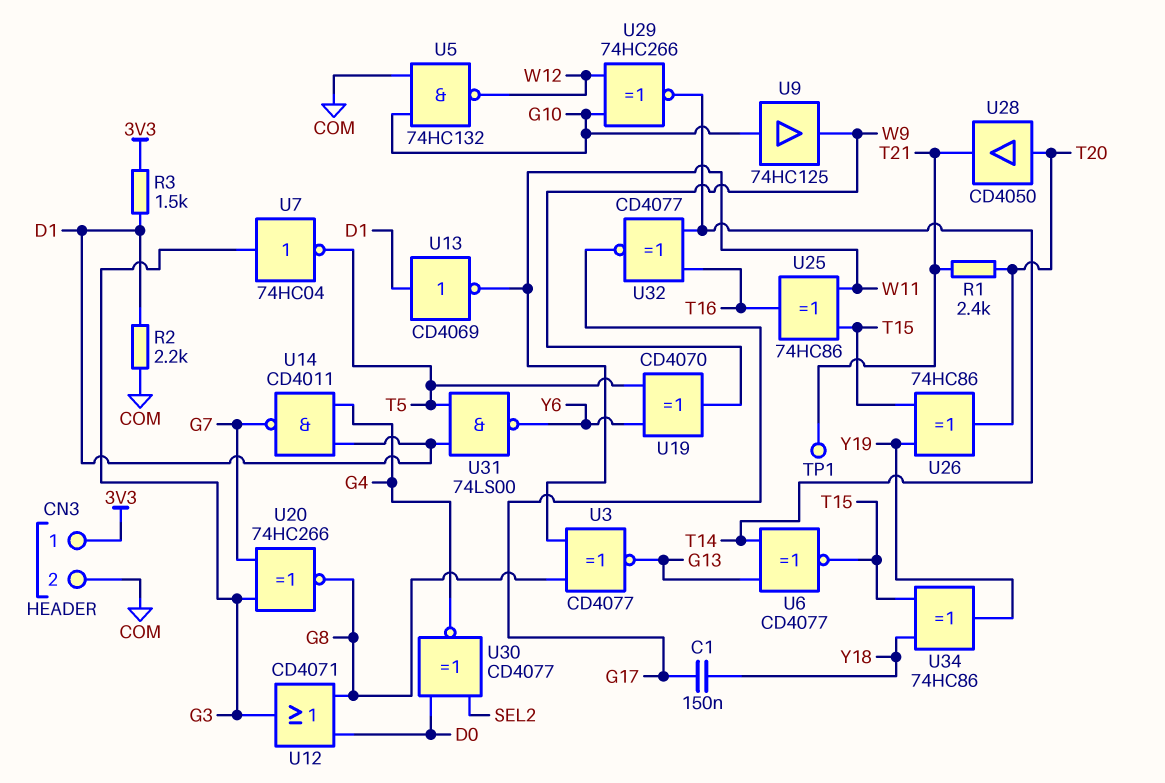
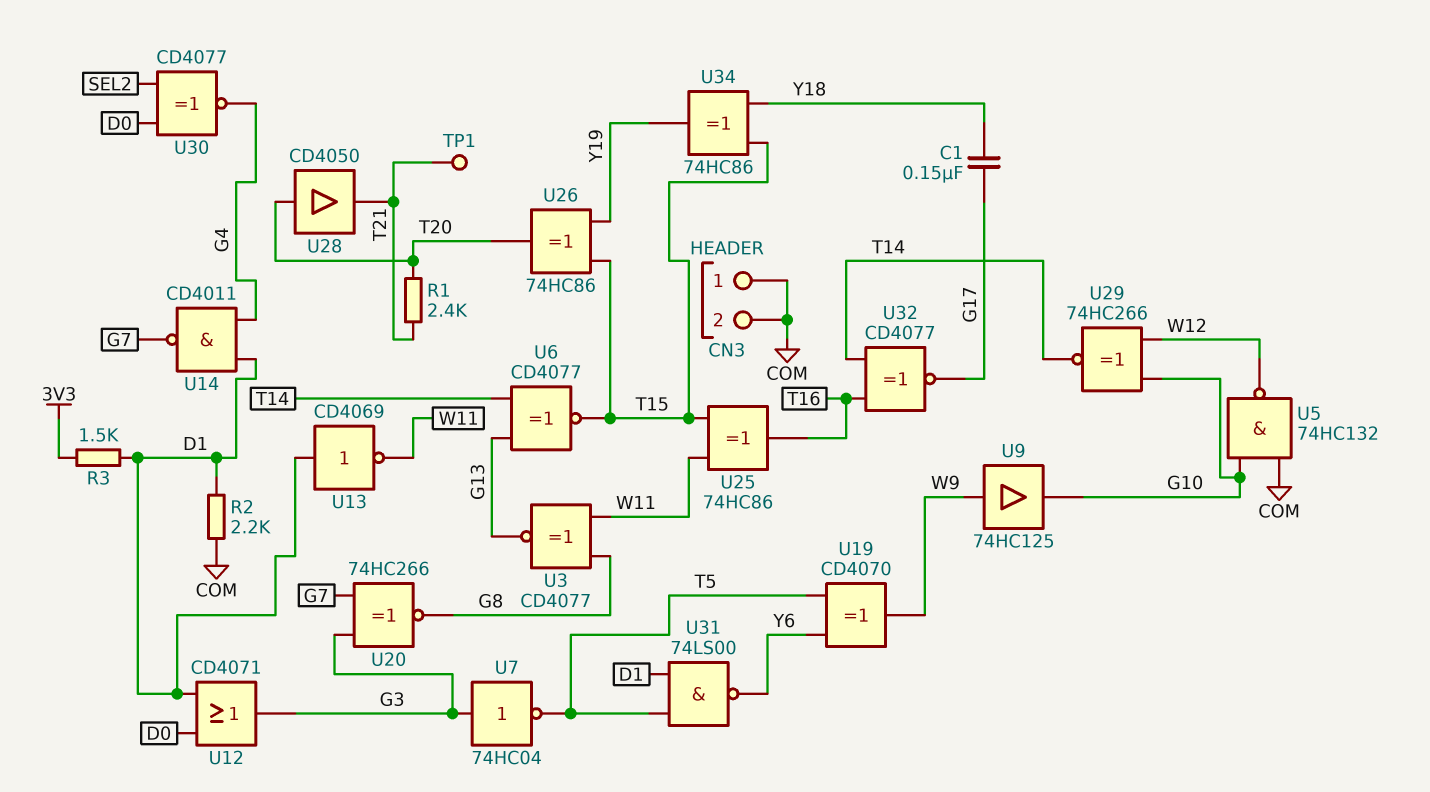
CN3 pin 1: 3V3 -> COM
U9: buffer 74HC125 (in G10, out W9) -> buffer 74HC125 (in W9, out G10)
U12: OR CD4071 (in D0, in G8, out G3) -> OR CD4071 (in D0, in D1, out G3)

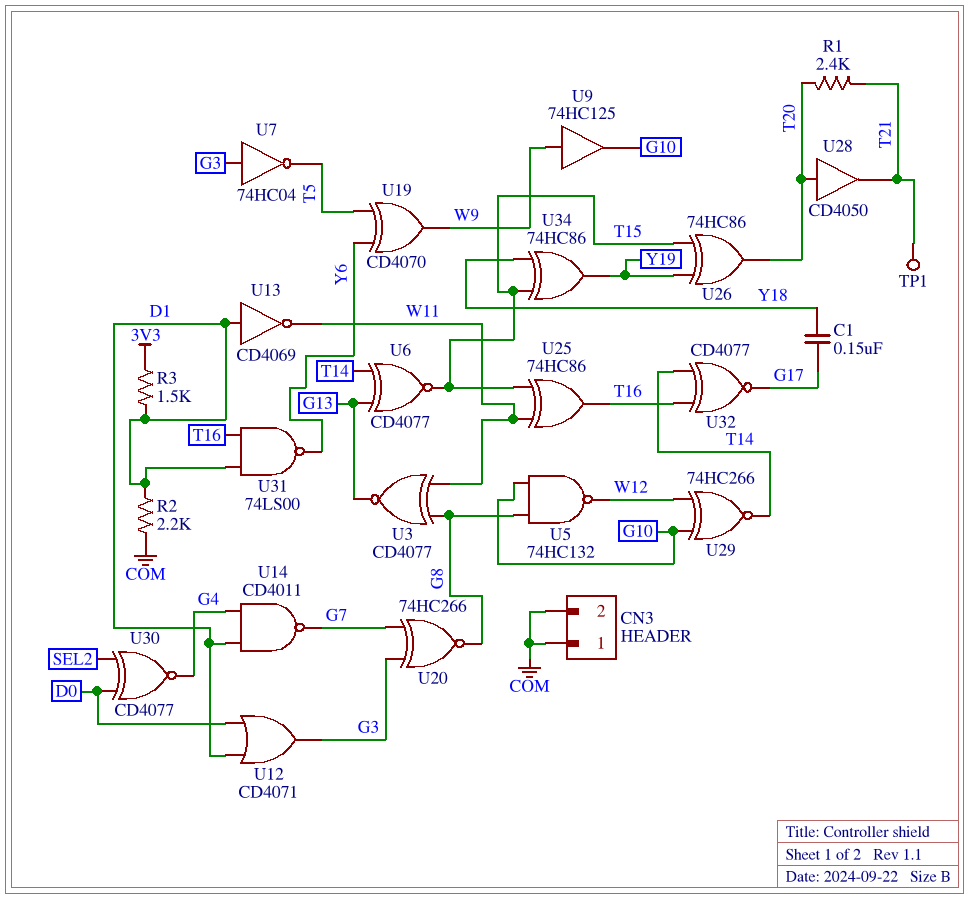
U5: NAND 74HC132 (in COM, in G10, out W12) -> NAND 74HC132 (in G8, in G10, out W12)
U31: NAND 74LS00 (in D1, in T5, out Y6) -> NAND 74LS00 (in D1, in T16, out Y6)

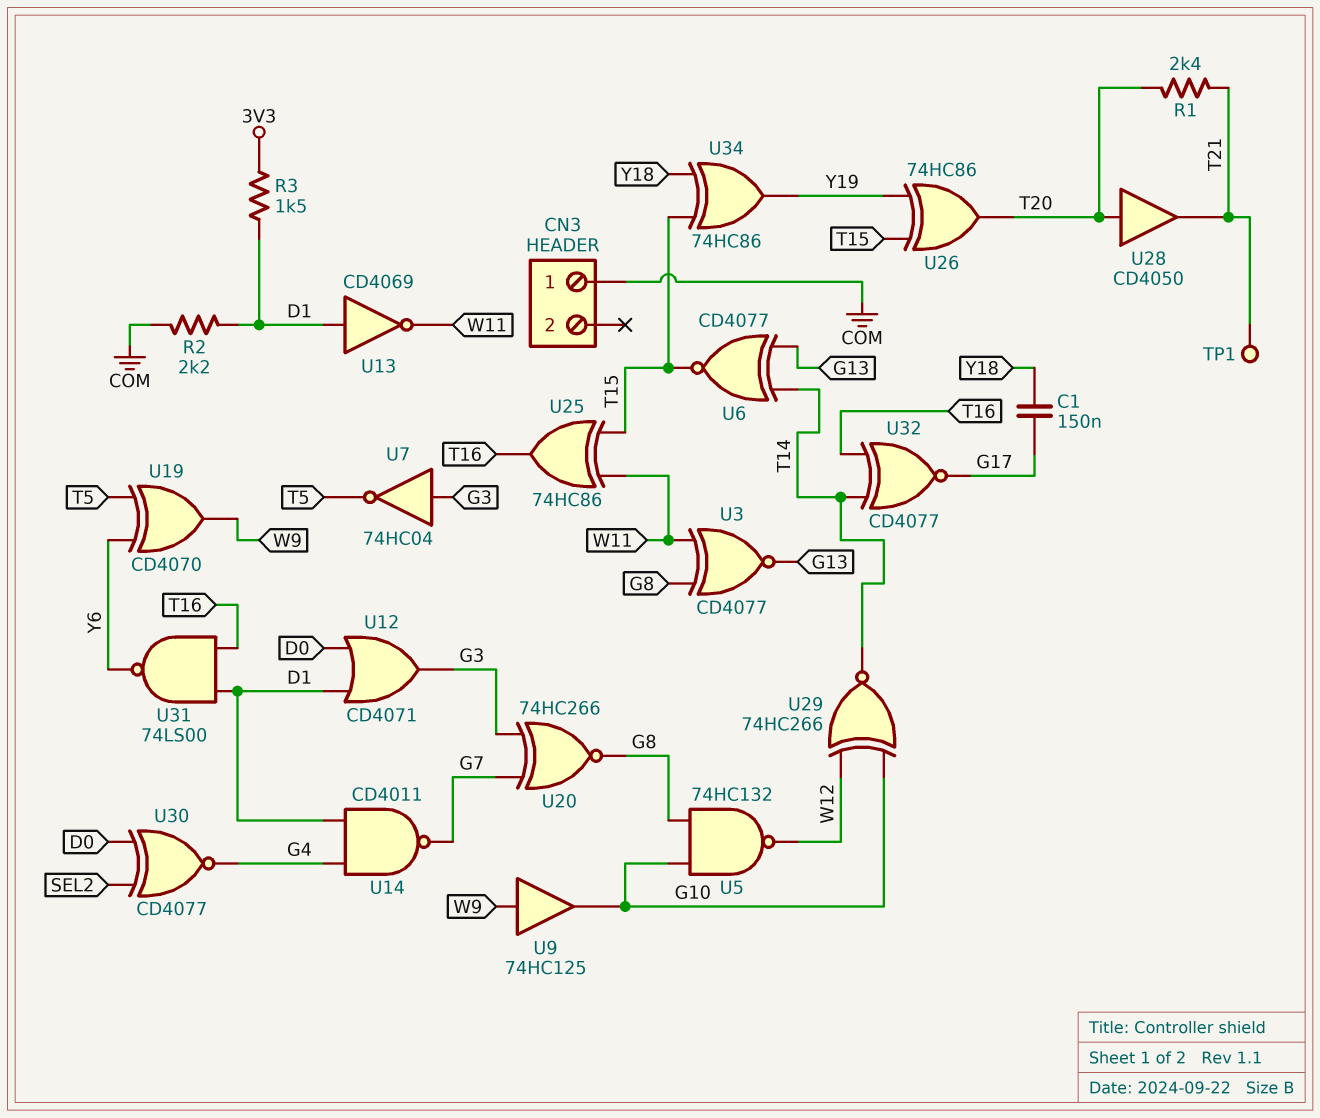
CN3 pin 2: COM -> none

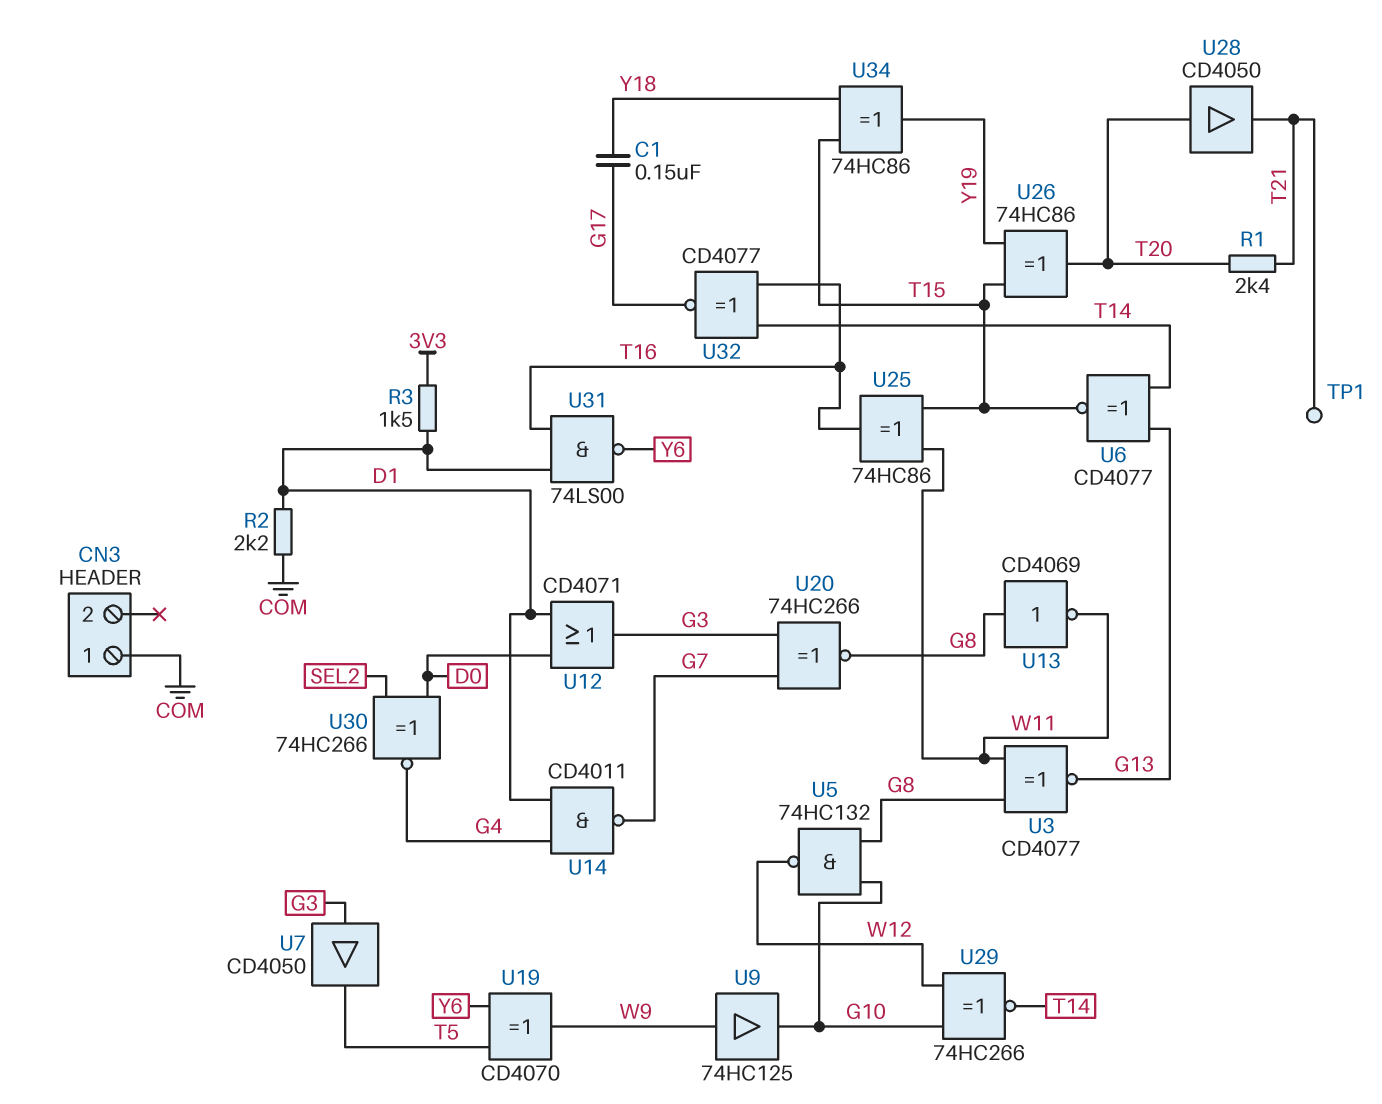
U7: NOT 74HC04 (in G3, out T5) -> buffer CD4050 (in G3, out T5)
U13: NOT CD4069 (in D1, out W11) -> NOT CD4069 (in G8, out W11)
U30: XNOR CD4077 (in D0, in SEL2, out G4) -> XNOR 74HC266 (in D0, in SEL2, out G4)

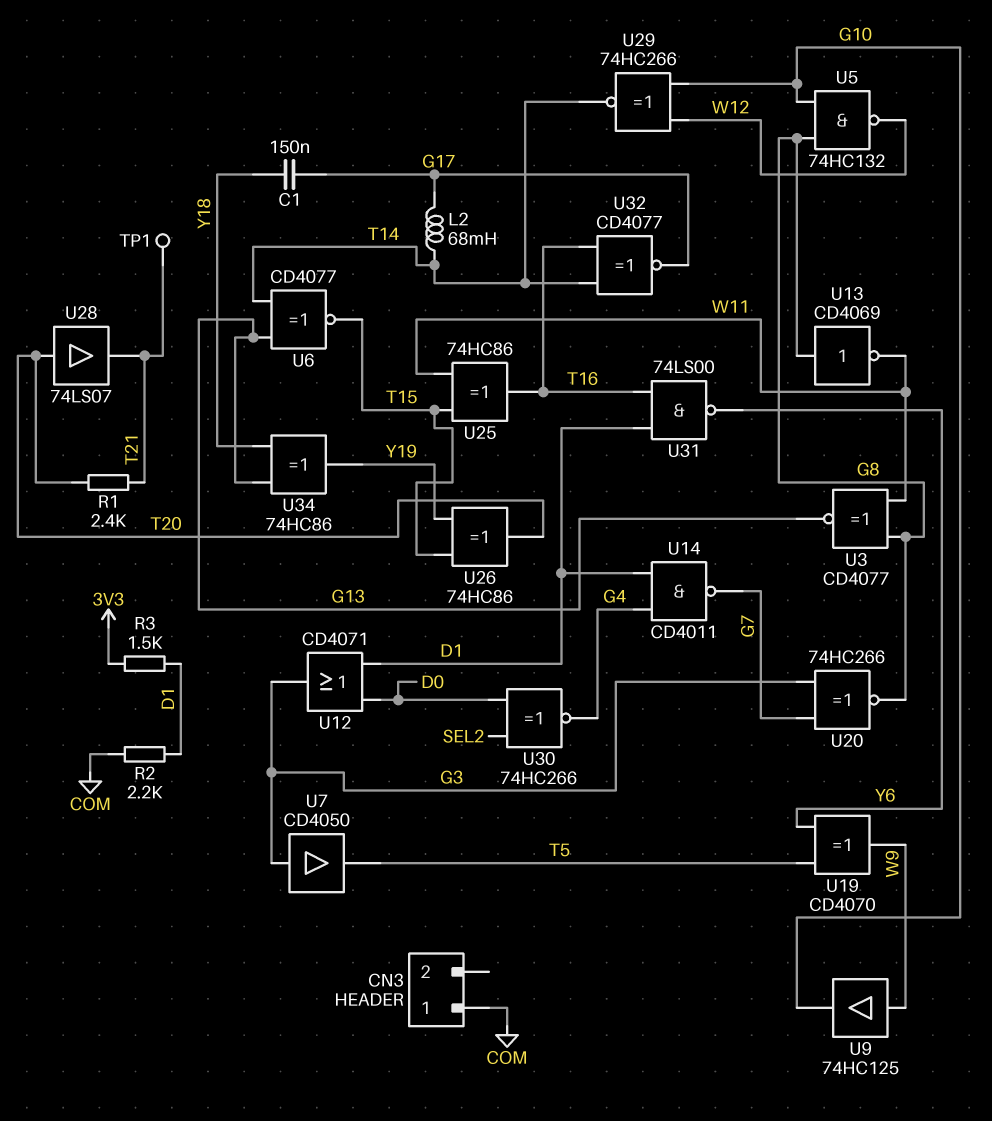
L2: none -> 68mH (G17, T14)
U28: buffer CD4050 (in T20, out T21) -> buffer 74LS07 (in T20, out T21)
U34: XOR 74HC86 (in T15, in Y18, out Y19) -> XOR 74HC86 (in G13, in Y18, out Y19)

